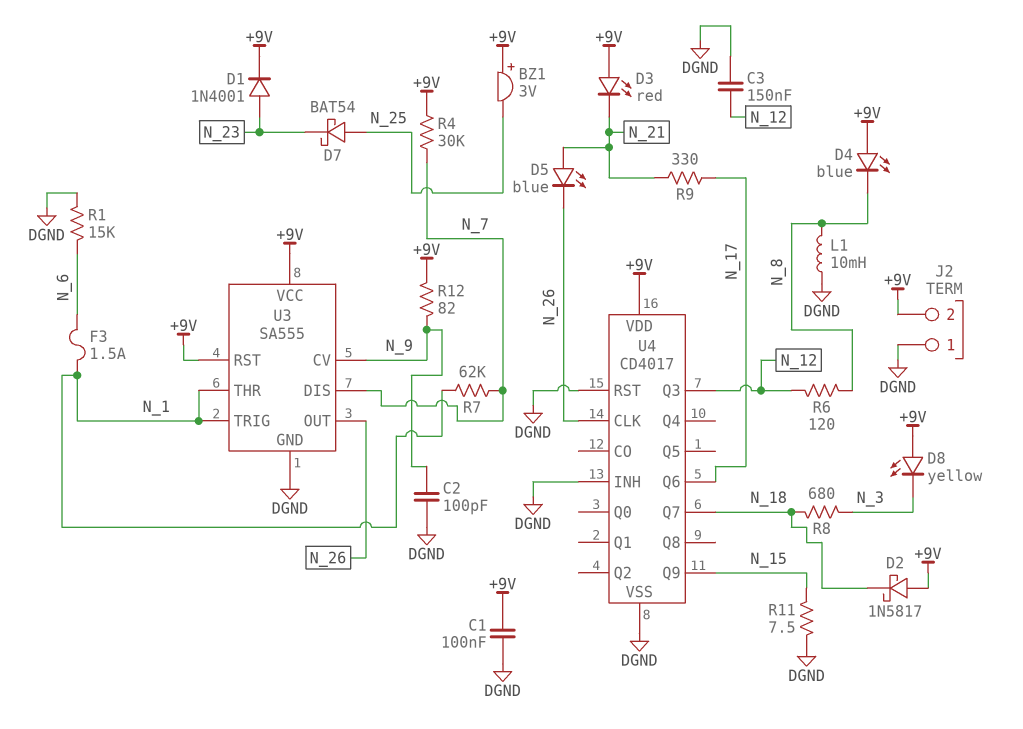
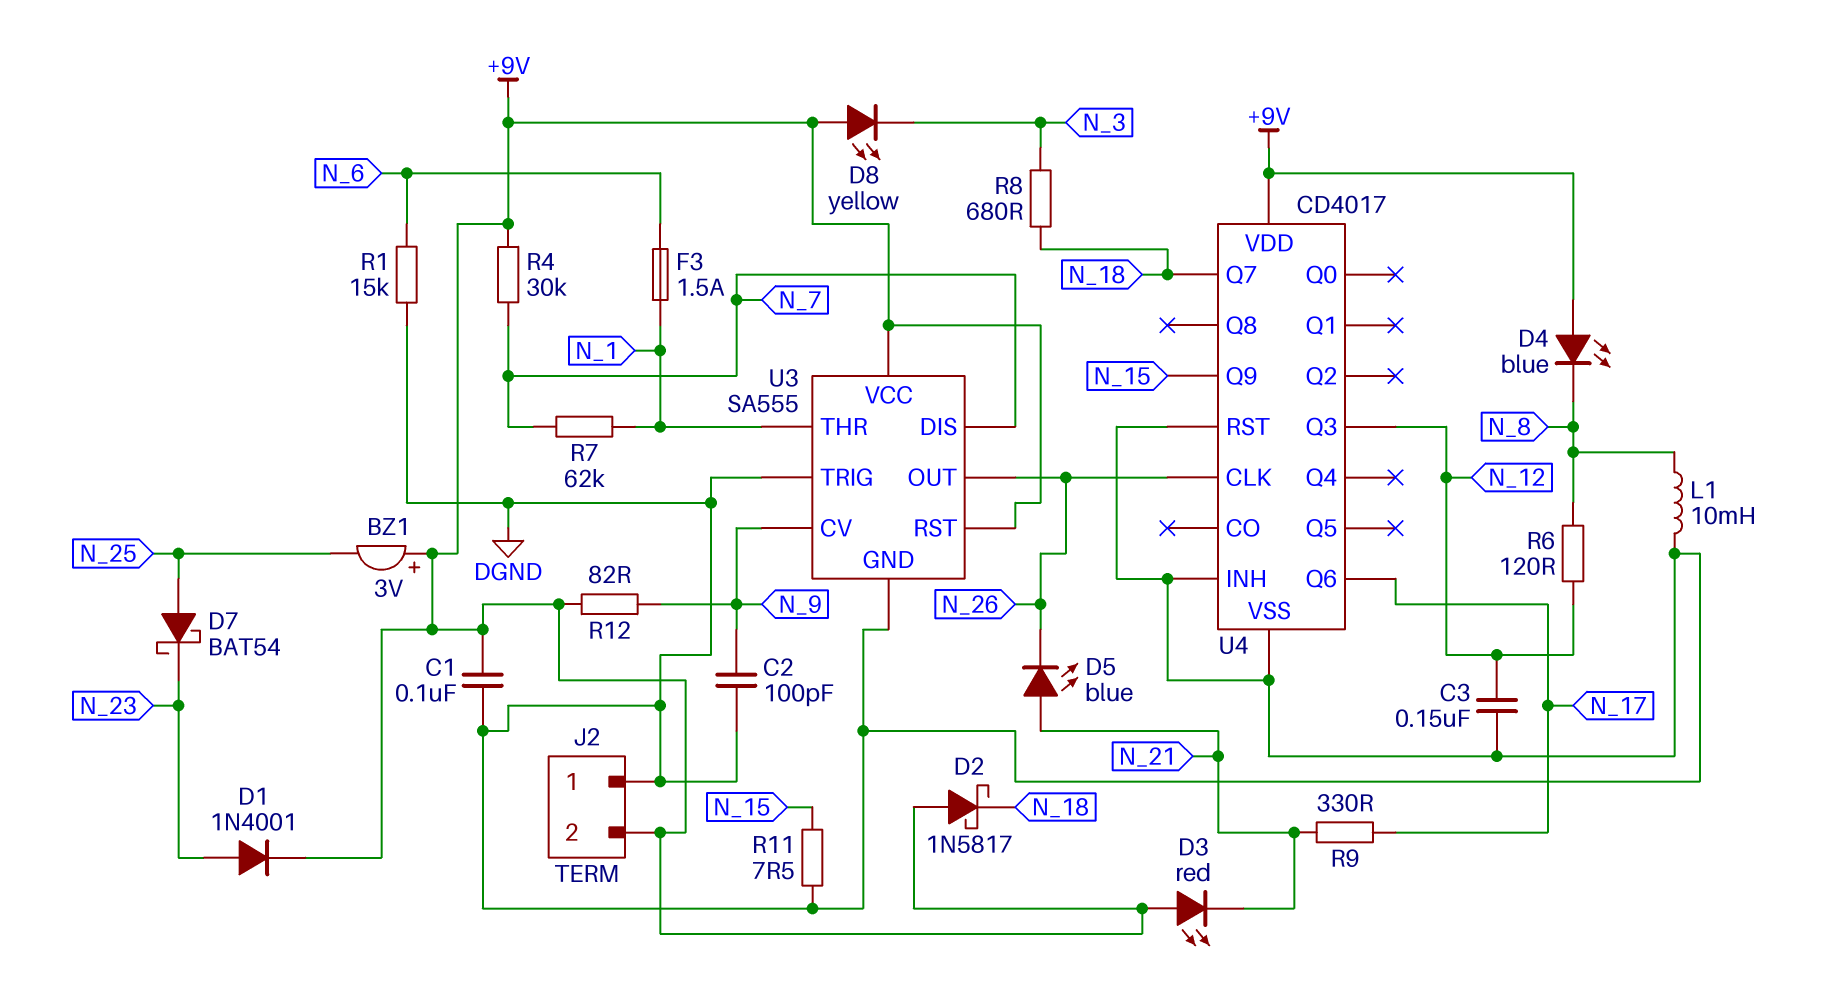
U3 pin TRIG: N_1 -> DGND

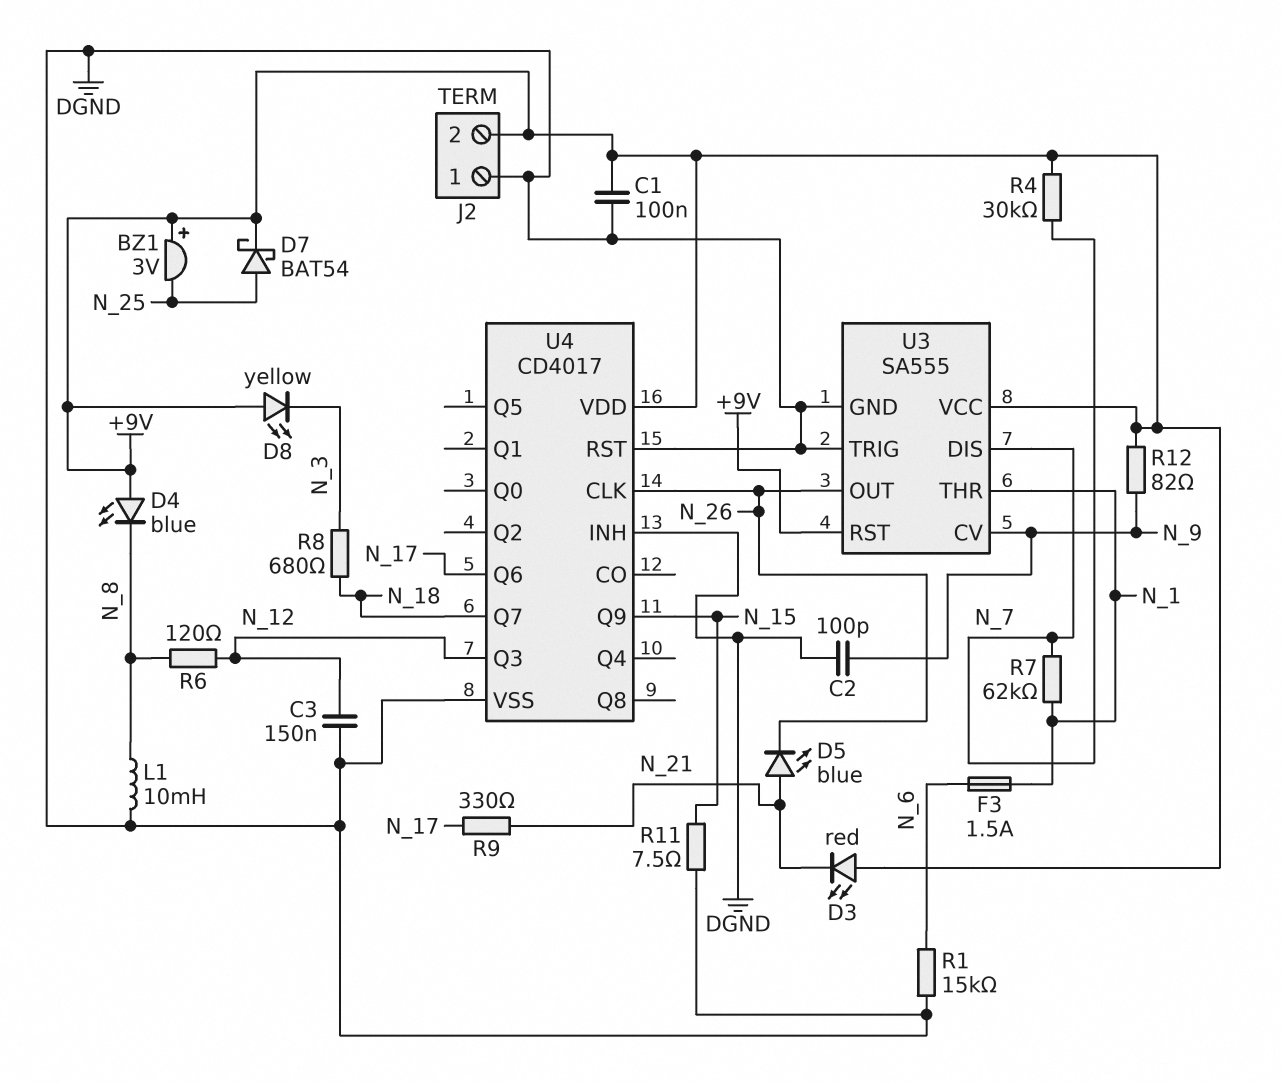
D1: diode 1N4001 (A N_23, K +9V) -> none
D2: schottky 1N5817 (A +9V, K N_18) -> none
D7: schottky BAT54 (A N_25, K N_23) -> schottky BAT54 (A N_25, K +9V)

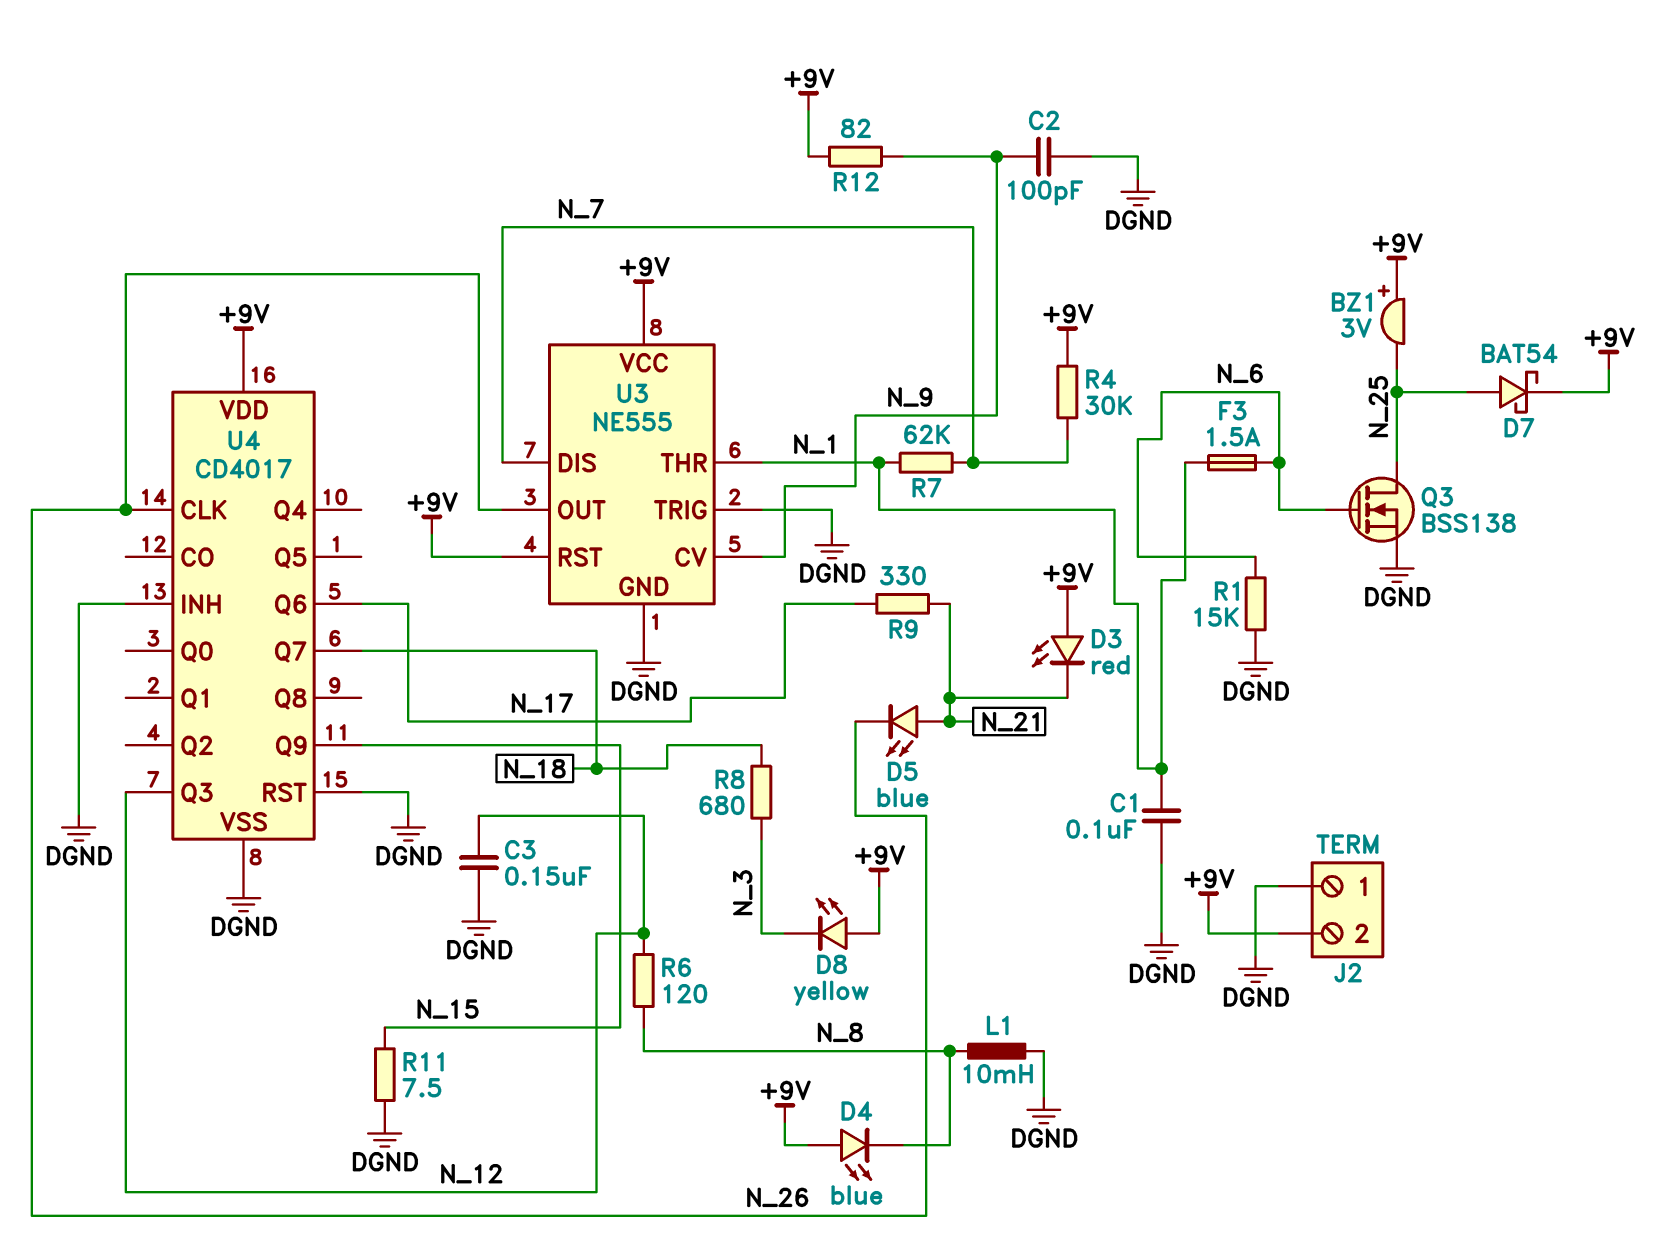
C1: 100nF (+9V, DGND) -> 100nF (DGND, N_1)
Q3: none -> NMOS BSS138 (G N_6, D N_25, S DGND)
U3: SA555 -> NE555

